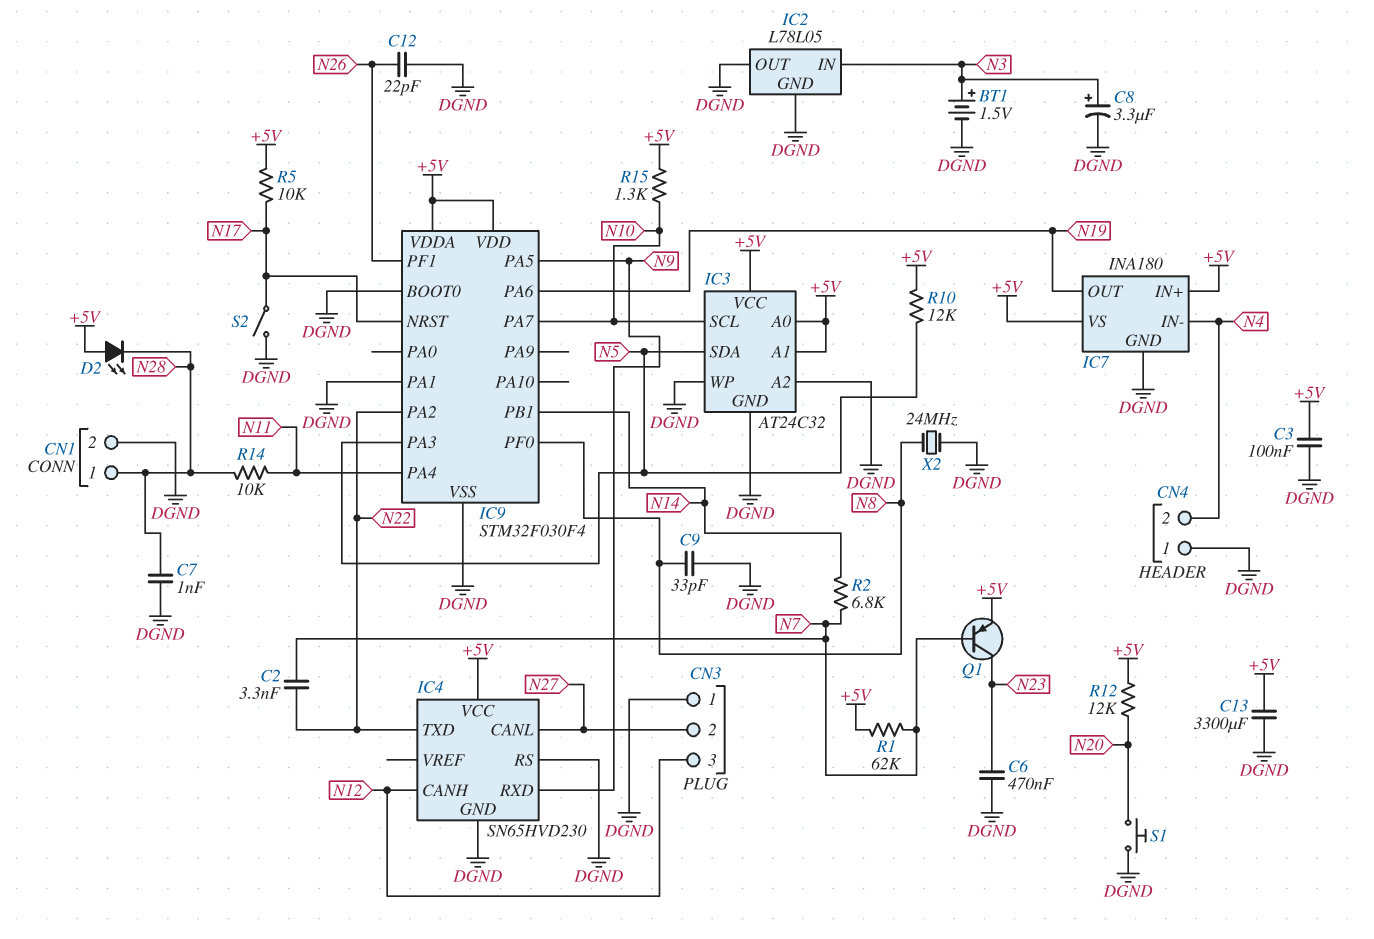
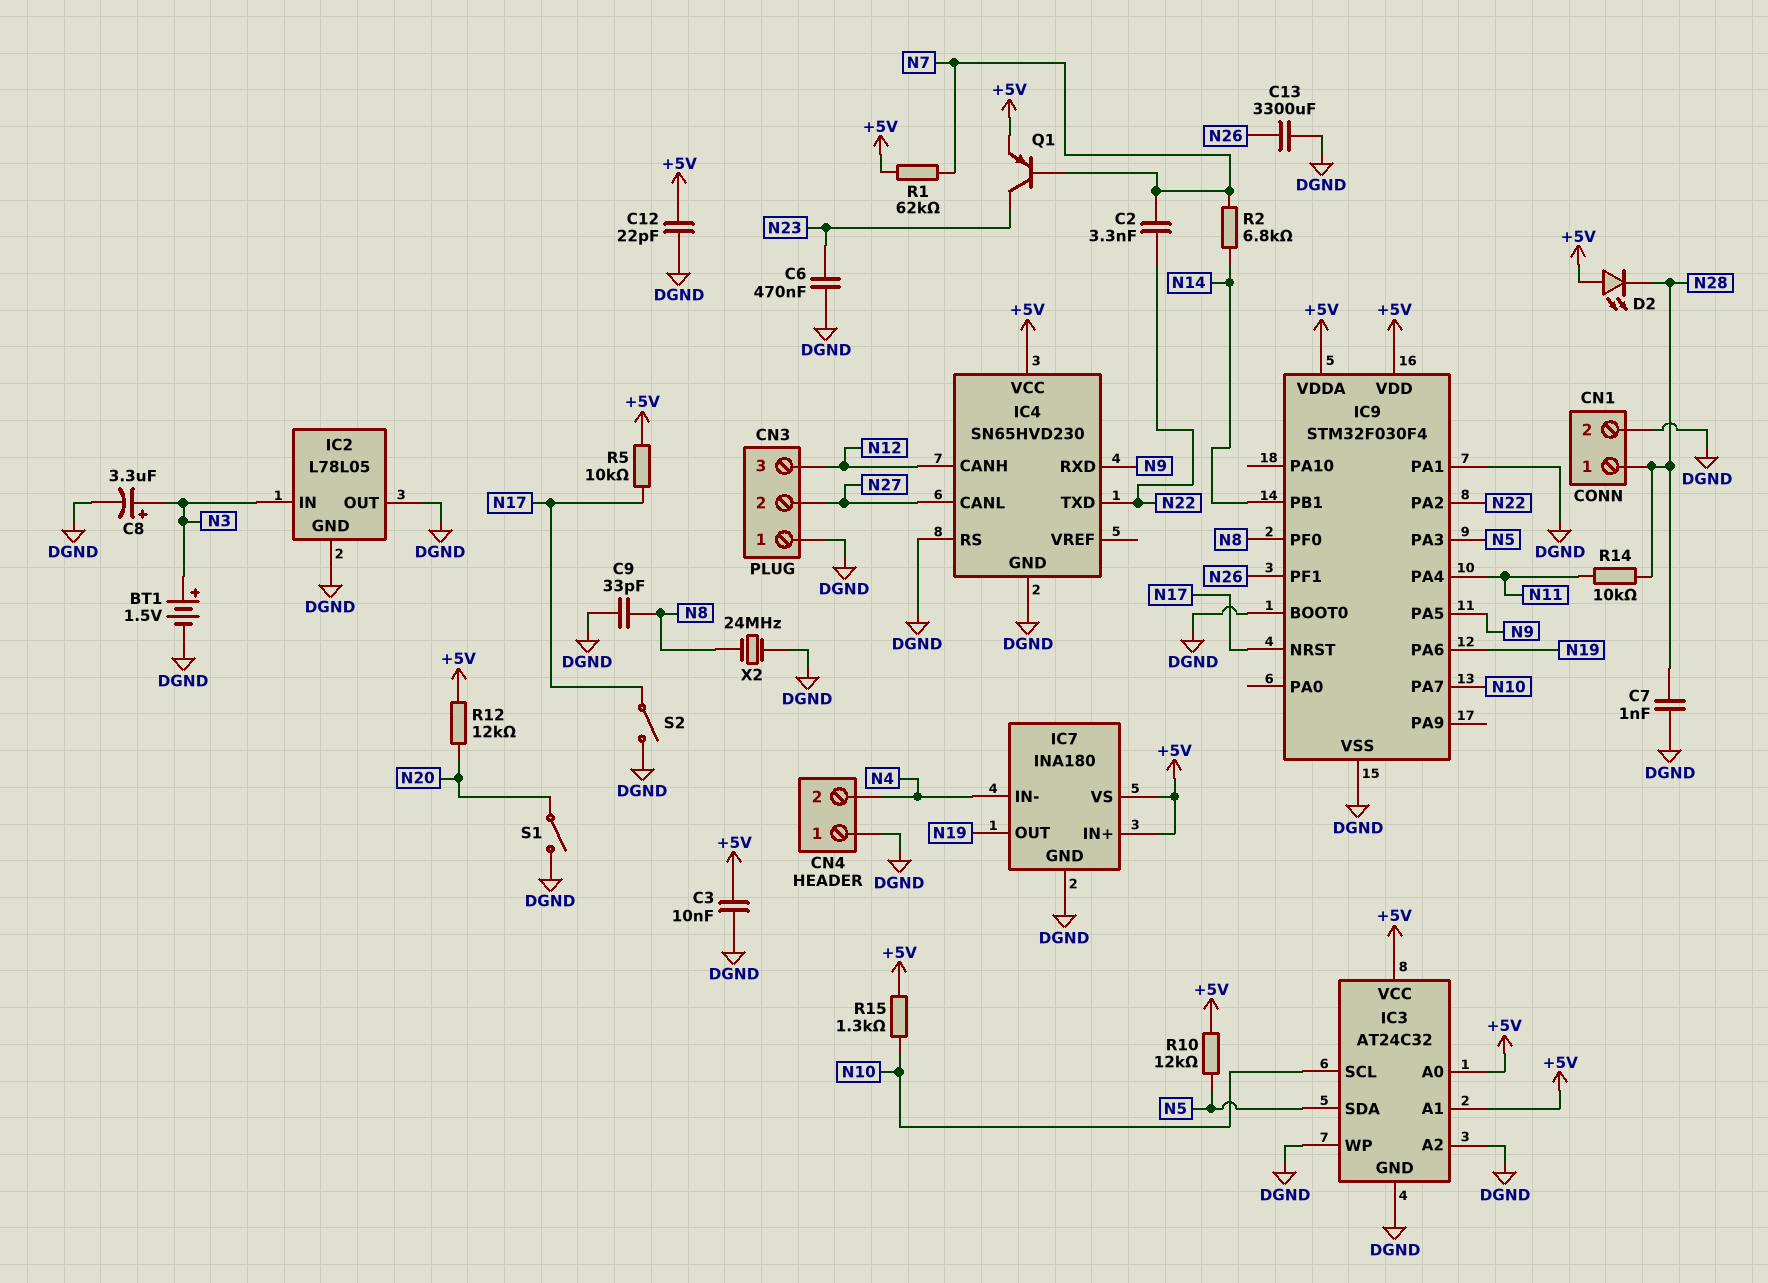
C3: 100nF (+5V, DGND) -> 10nF (+5V, DGND)
C12: 22pF (DGND, N26) -> 22pF (+5V, DGND)
C13: 3300uF (+5V, DGND) -> 3300uF (DGND, N26)
S1: button (DGND, N20) -> switch (DGND, N20)

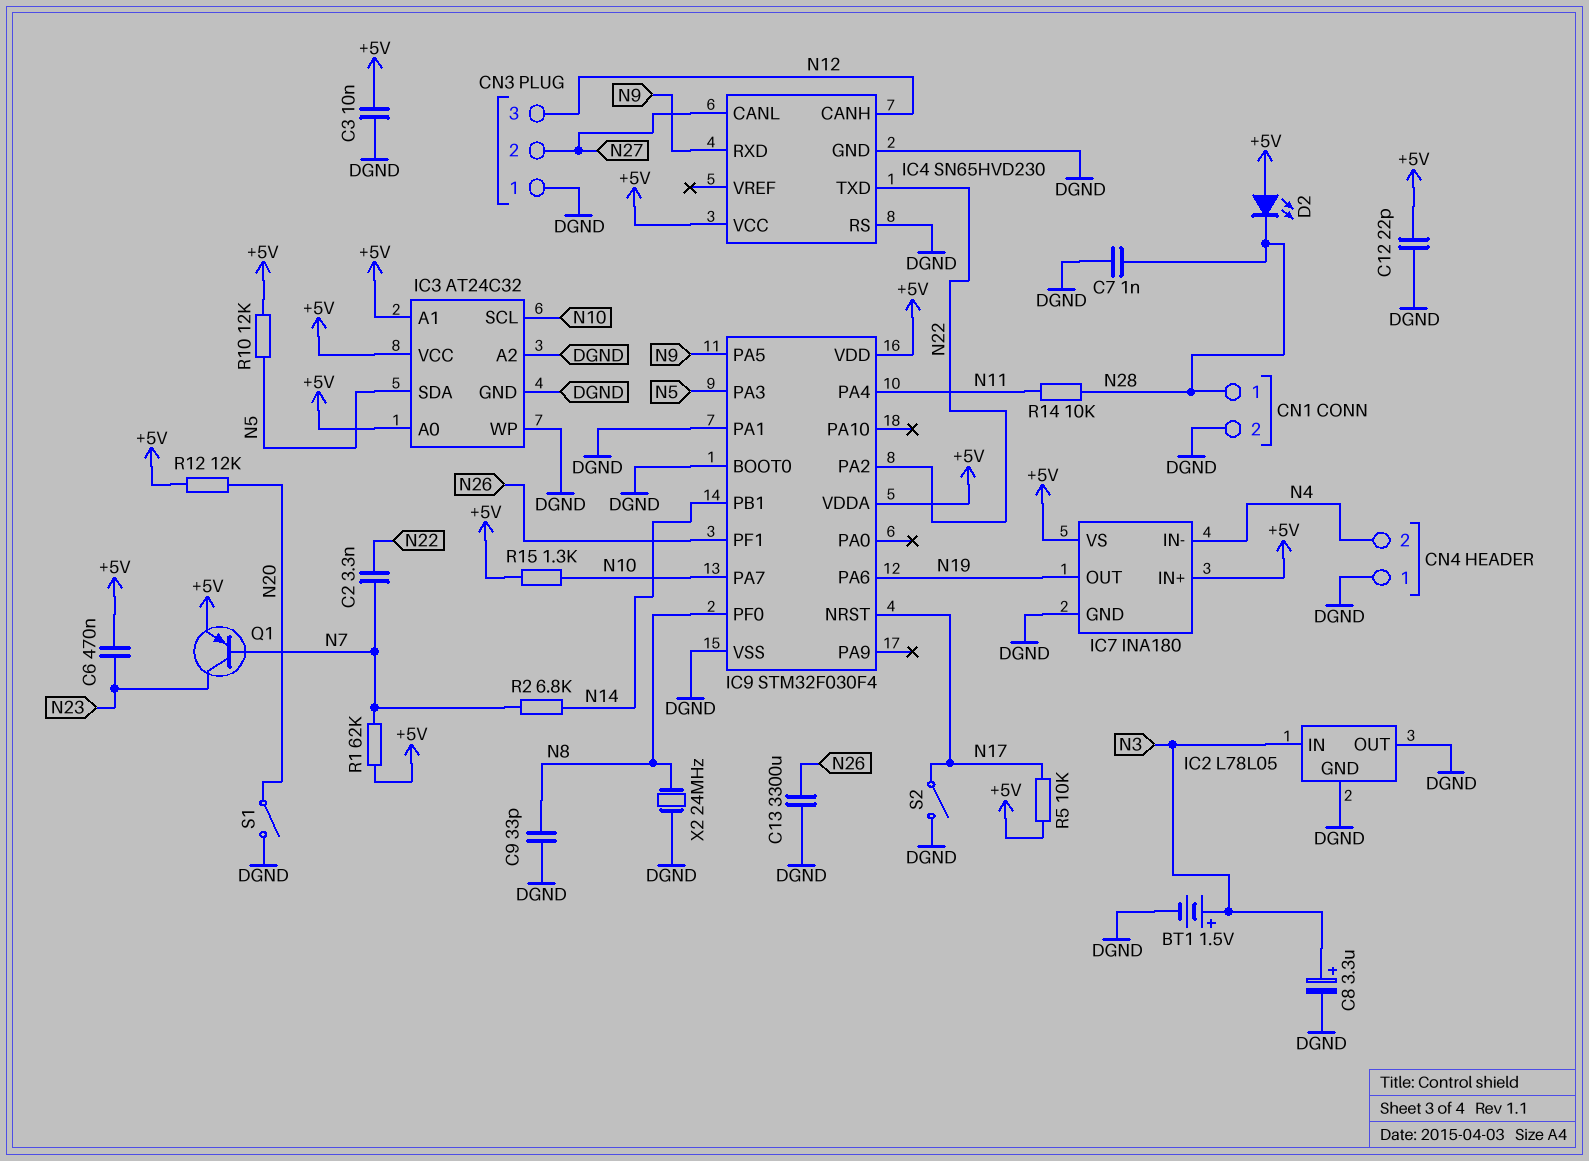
C6: 470nF (DGND, N23) -> 470nF (+5V, N23)

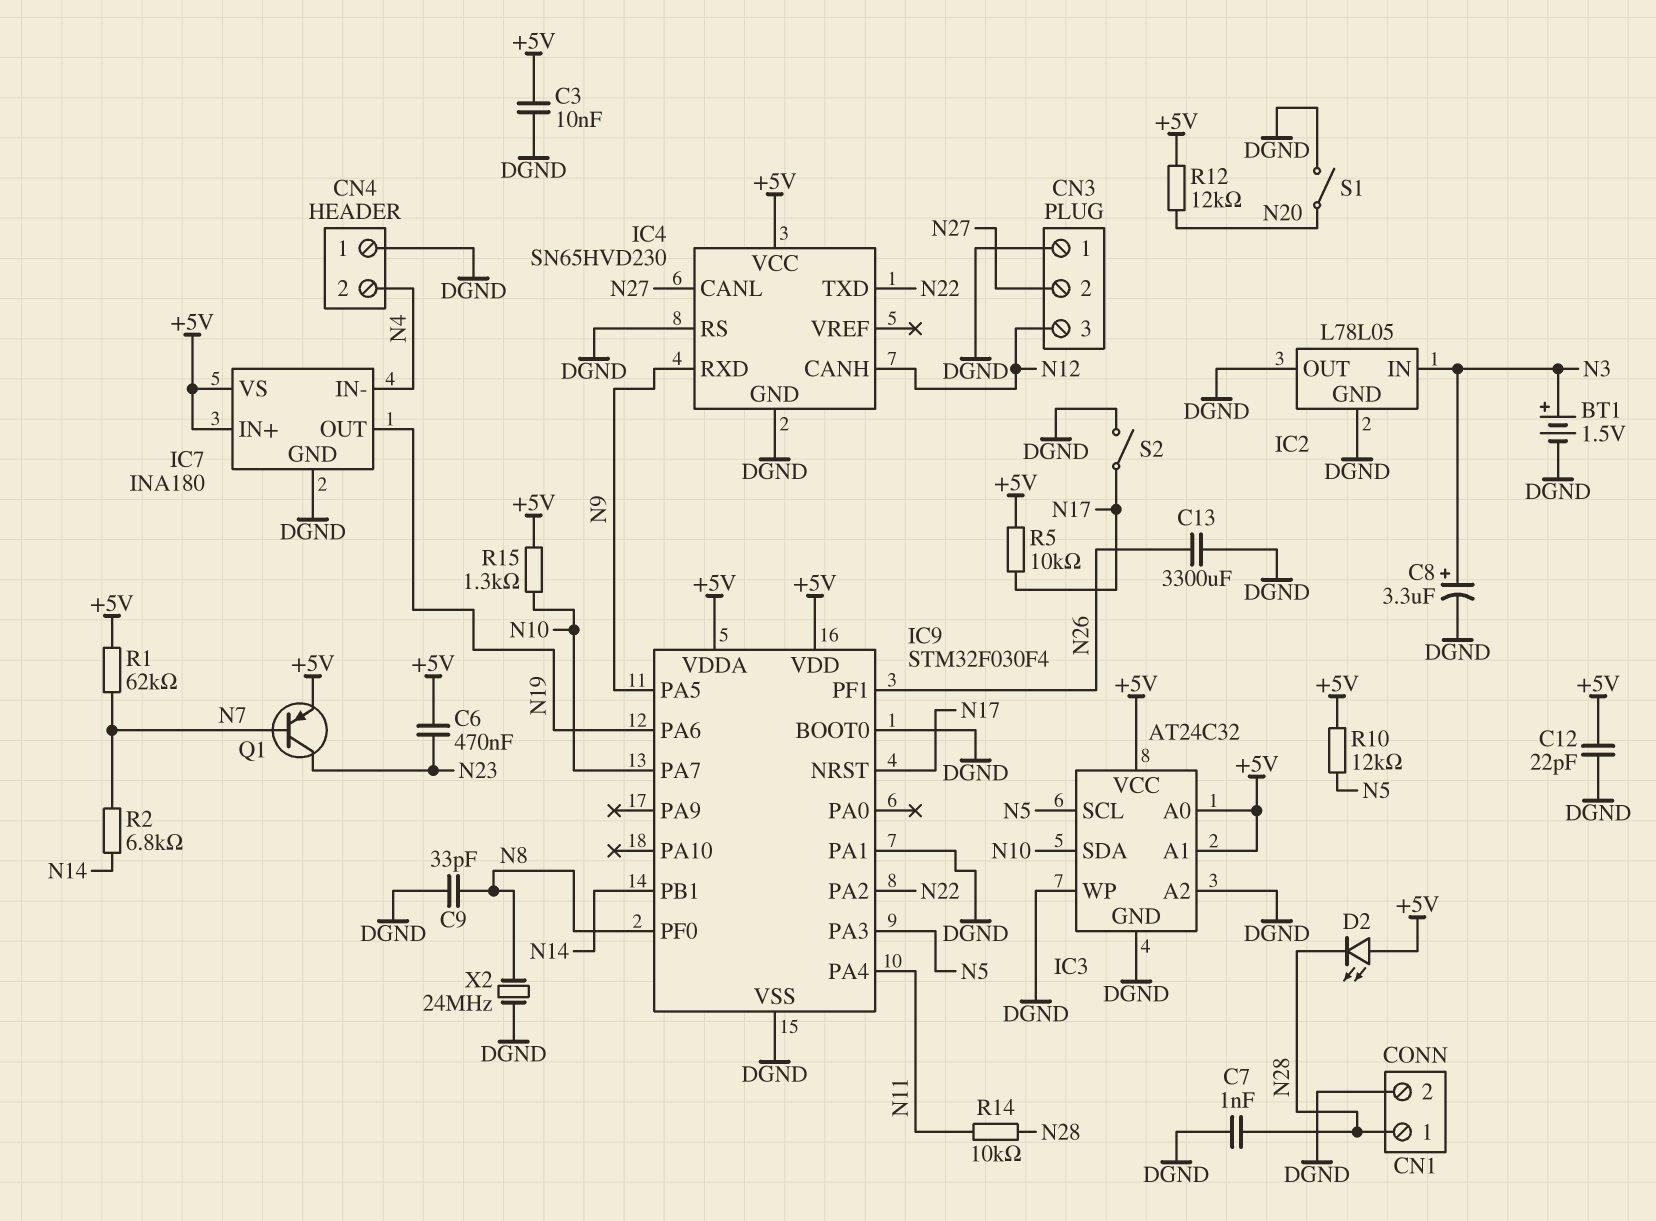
C2: 3.3nF (N7, N22) -> none
IC3 pin SCL: N10 -> N5
IC3 pin SDA: N5 -> N10

